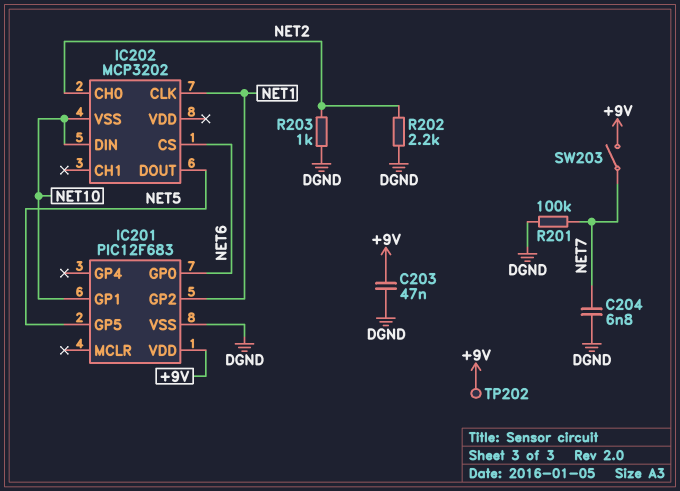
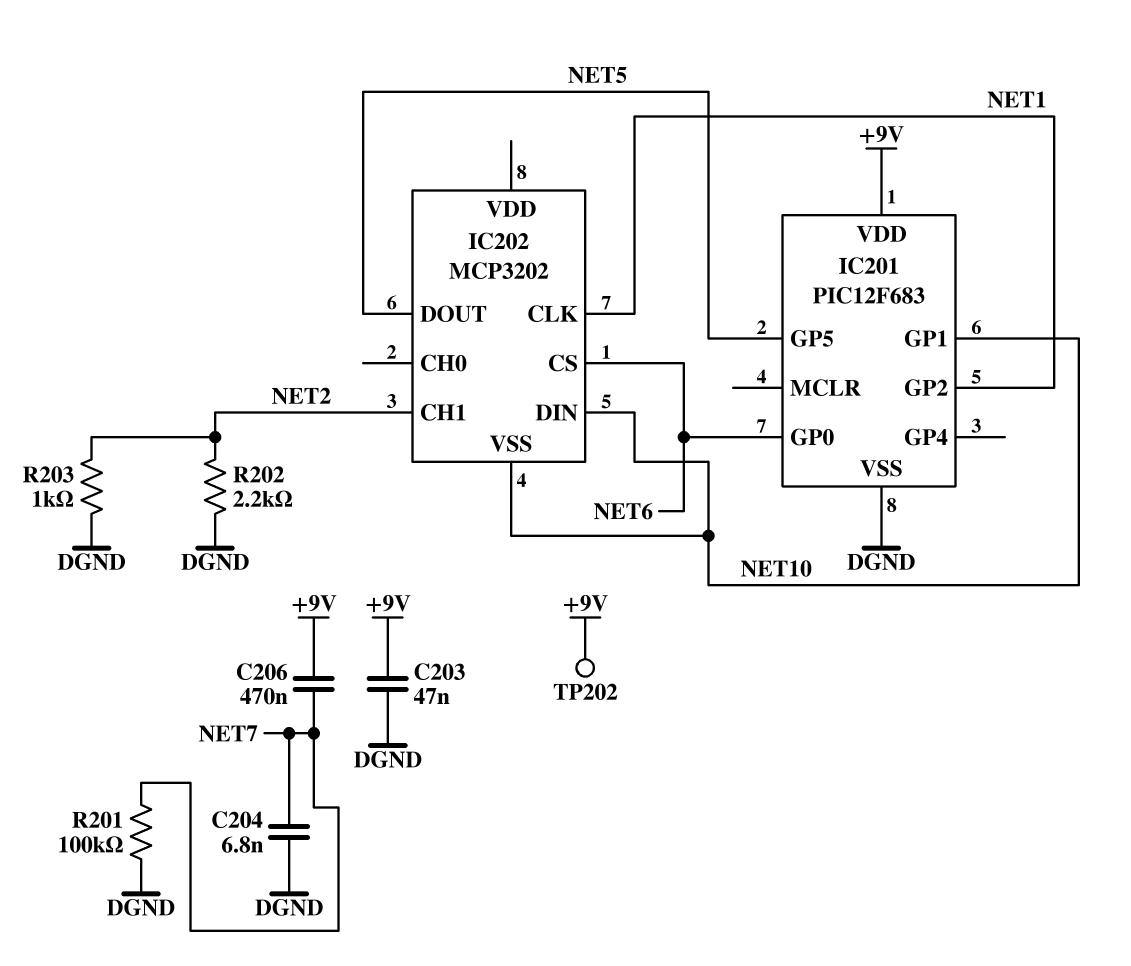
C206: none -> 470nF (+9V, NET7)
IC202 pin CH0: NET2 -> none
IC202 pin CH1: none -> NET2
SW203: switch (+9V, NET7) -> none

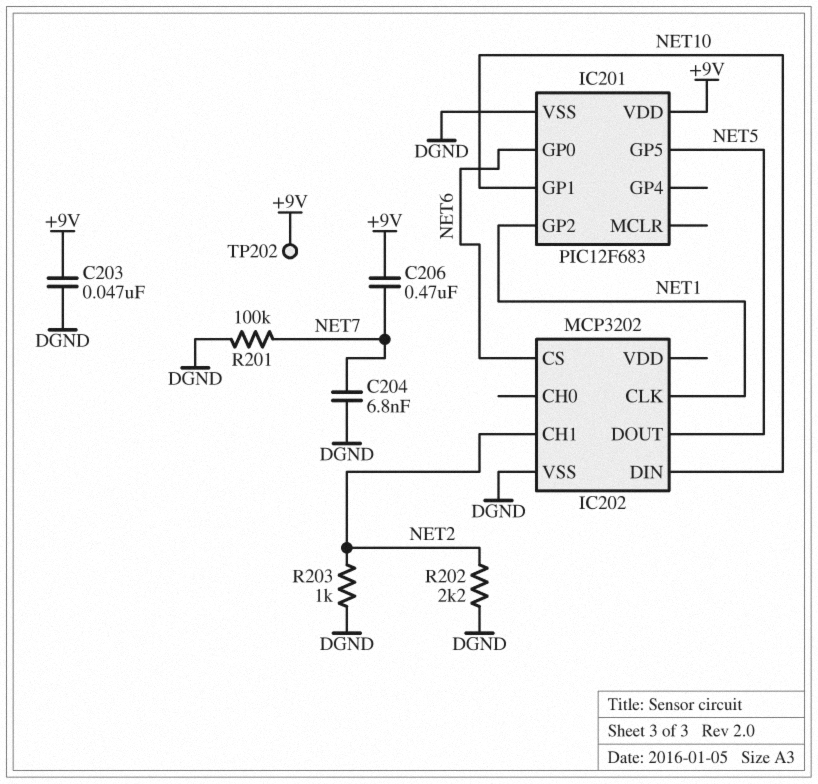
IC202 pin VSS: NET10 -> DGND

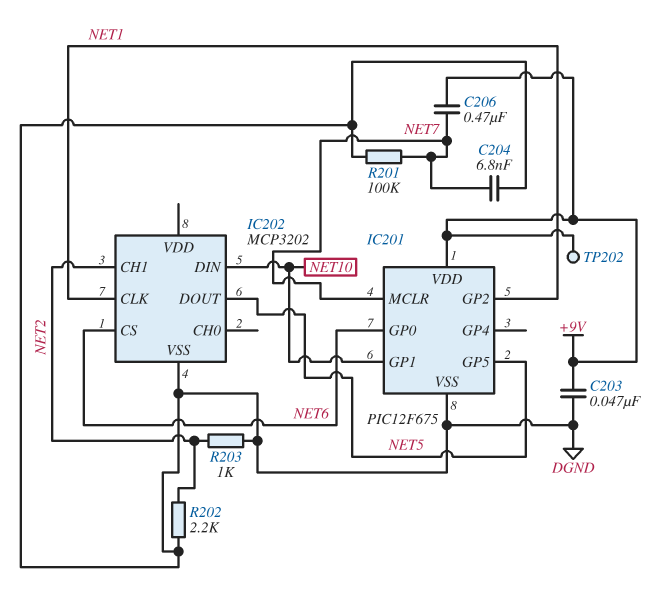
IC201: PIC12F683 -> PIC12F675
IC201 pin MCLR: none -> NET7

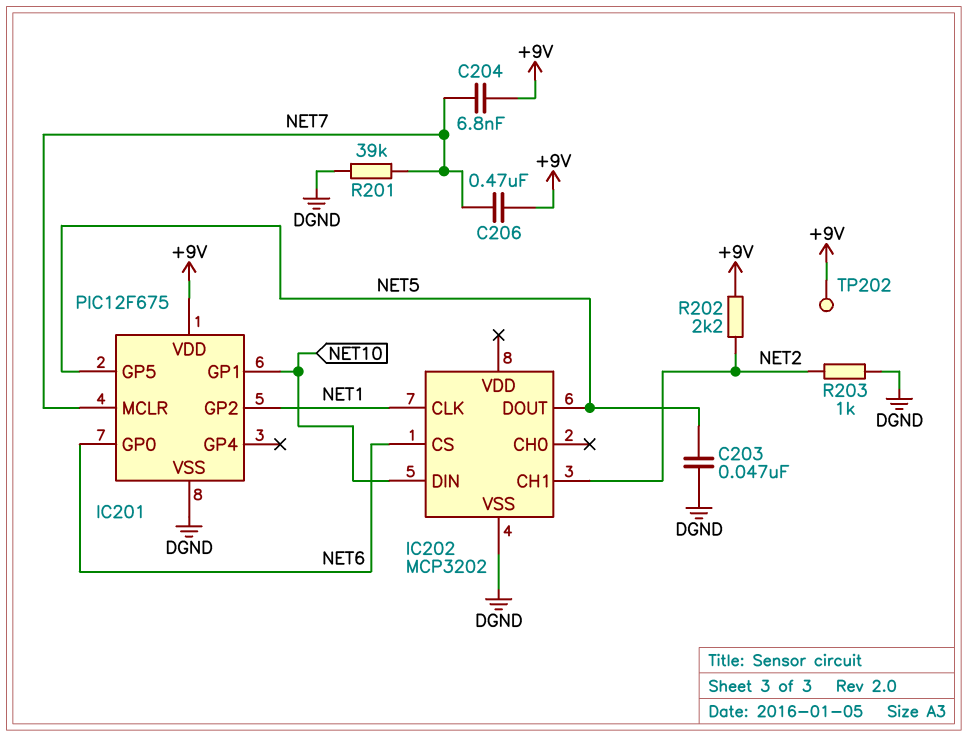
C203: 47nF (+9V, DGND) -> 47nF (DGND, NET5)
C204: 6.8nF (DGND, NET7) -> 6.8nF (+9V, NET7)
R201: 100k (DGND, NET7) -> 39k (DGND, NET7)
R202: 2.2k (DGND, NET2) -> 2.2k (+9V, NET2)

